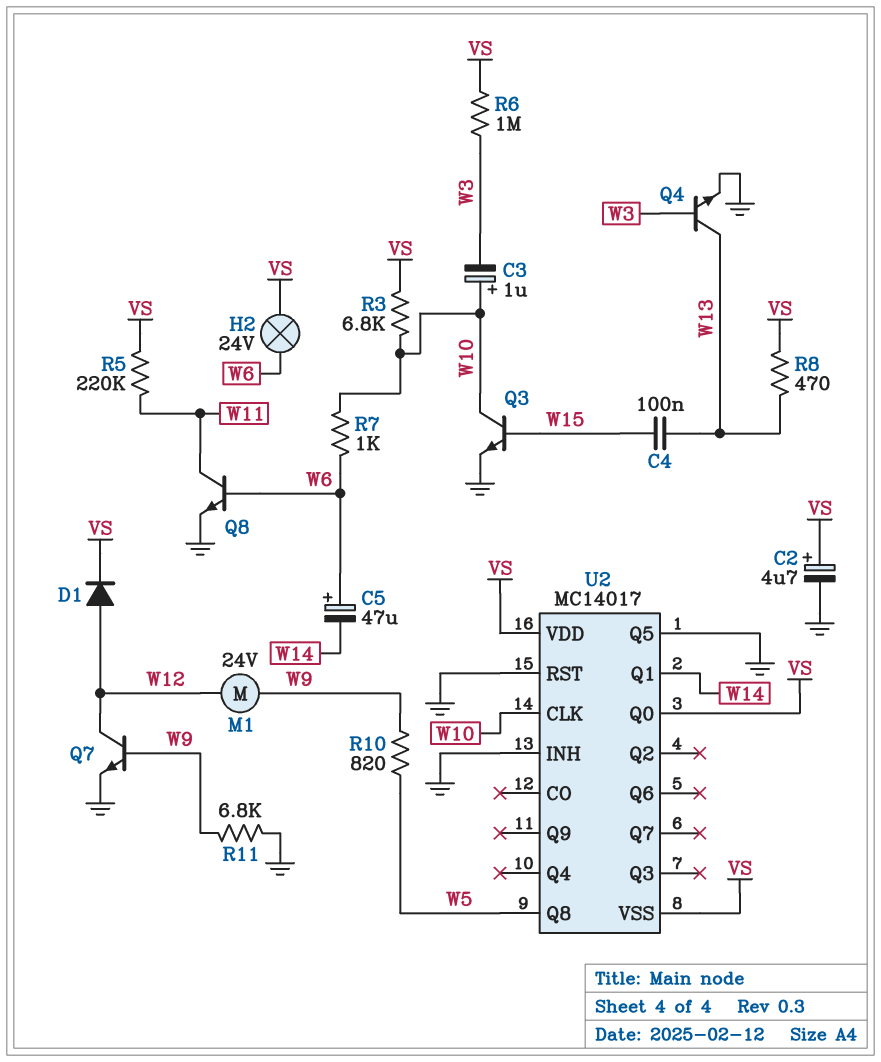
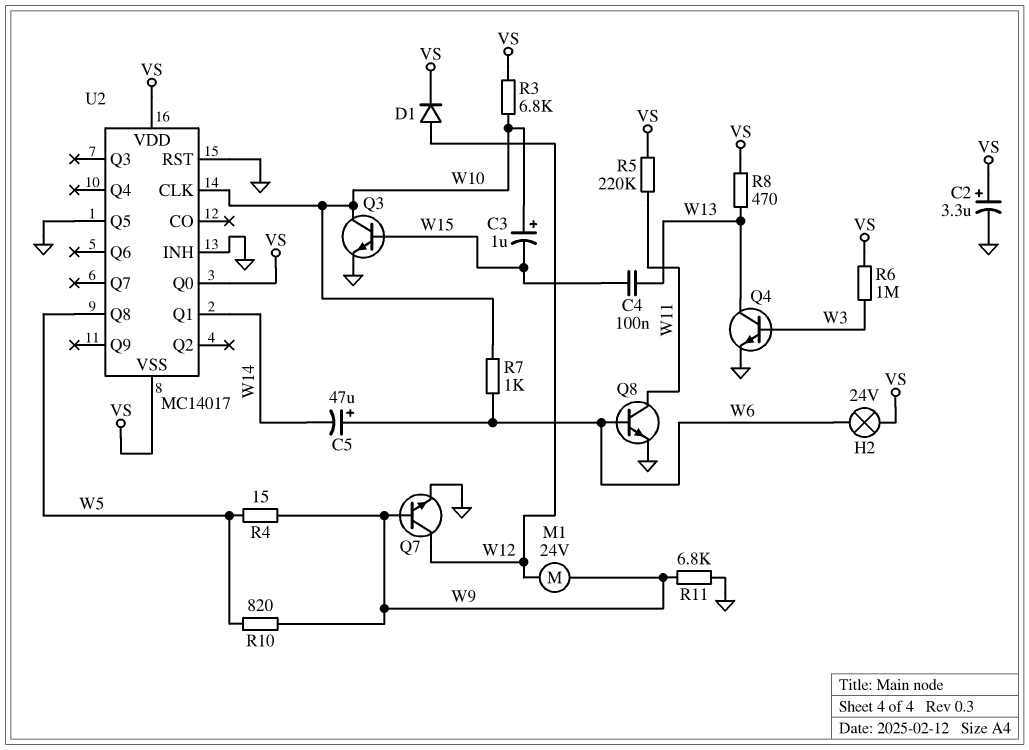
C2: 4.7uF (plus VS, minus GND) -> 3.3uF (plus VS, minus GND)
C3: 1uF (plus W10, minus W3) -> 1uF (plus W10, minus W15)
R4: none -> 15 (W5, W9)

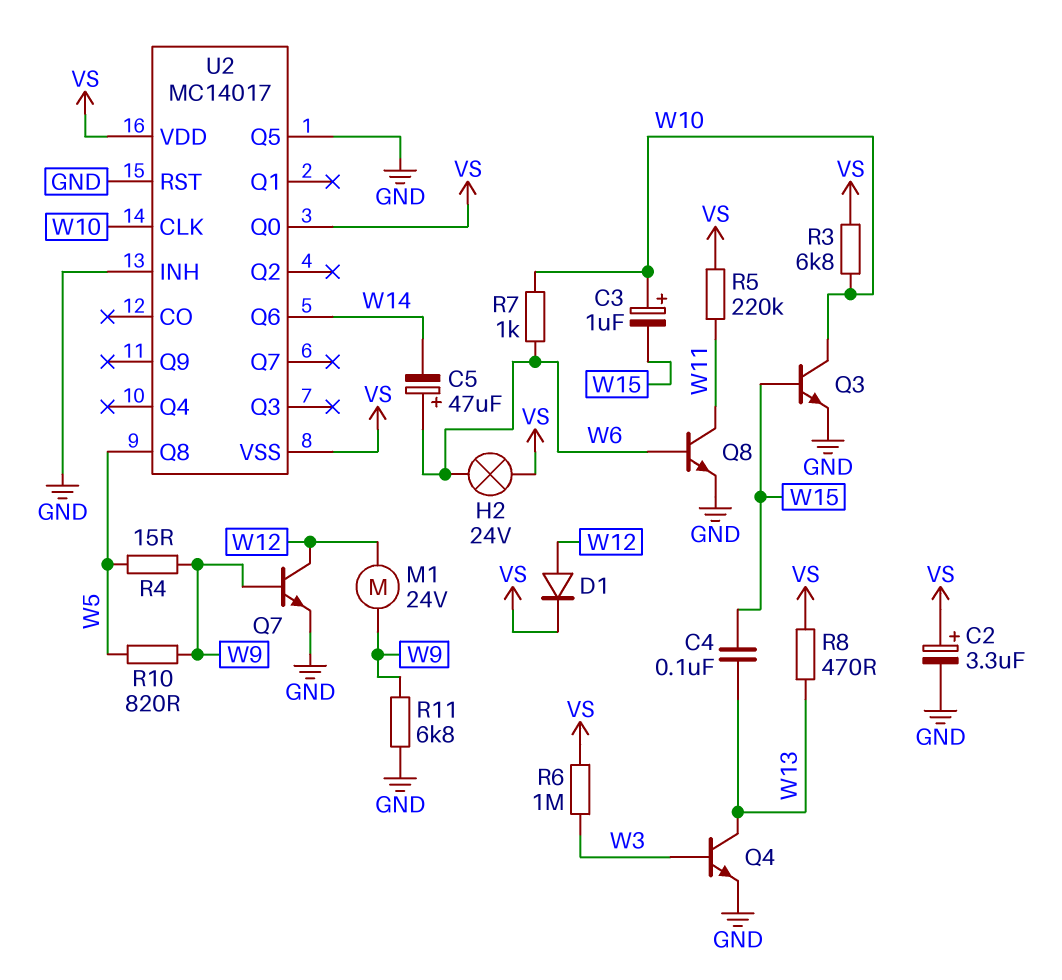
U2 pin Q1: W14 -> none
U2 pin Q6: none -> W14

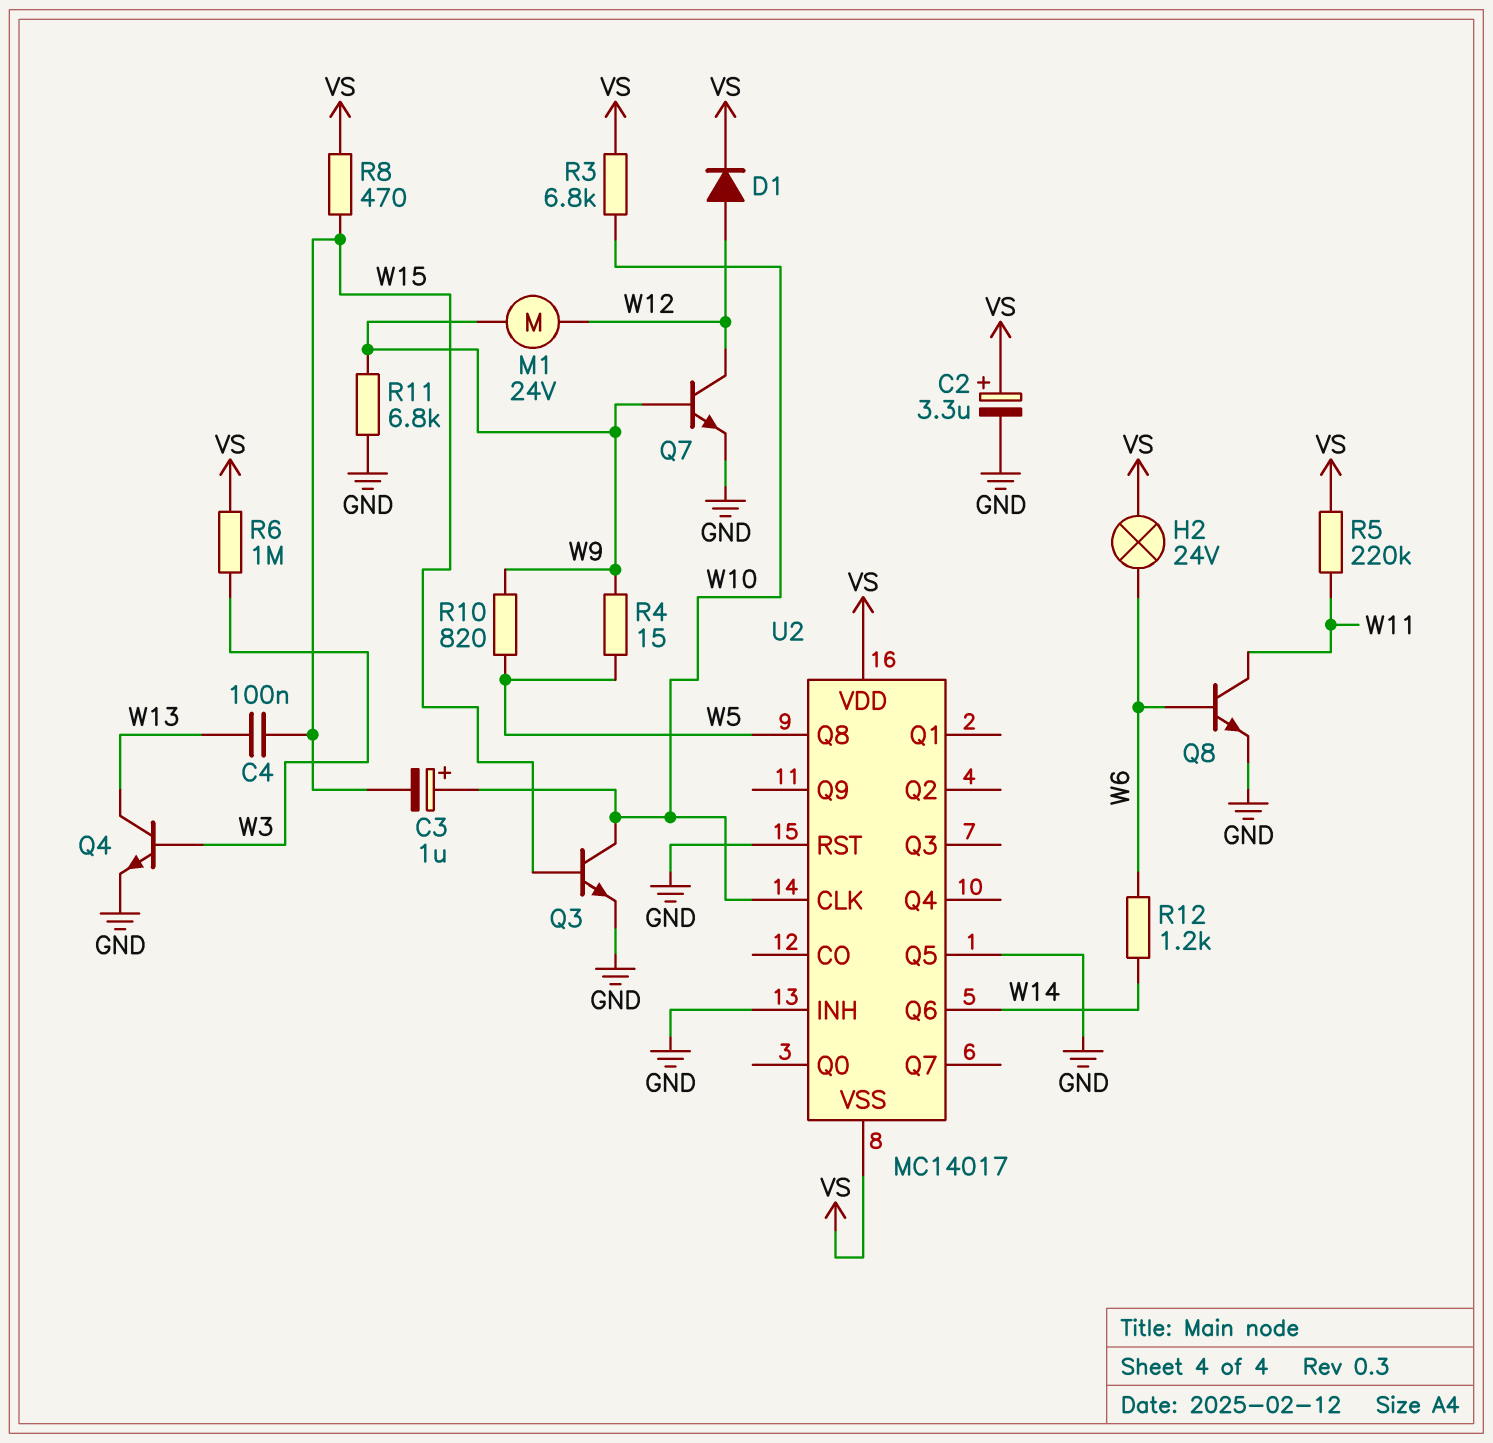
C5: 47uF (plus W6, minus W14) -> none
R7: 1k (W6, W10) -> none
R8: 470 (VS, W13) -> 470 (VS, W15)
R12: none -> 1.2k (W6, W14)
U2 pin Q0: VS -> none

